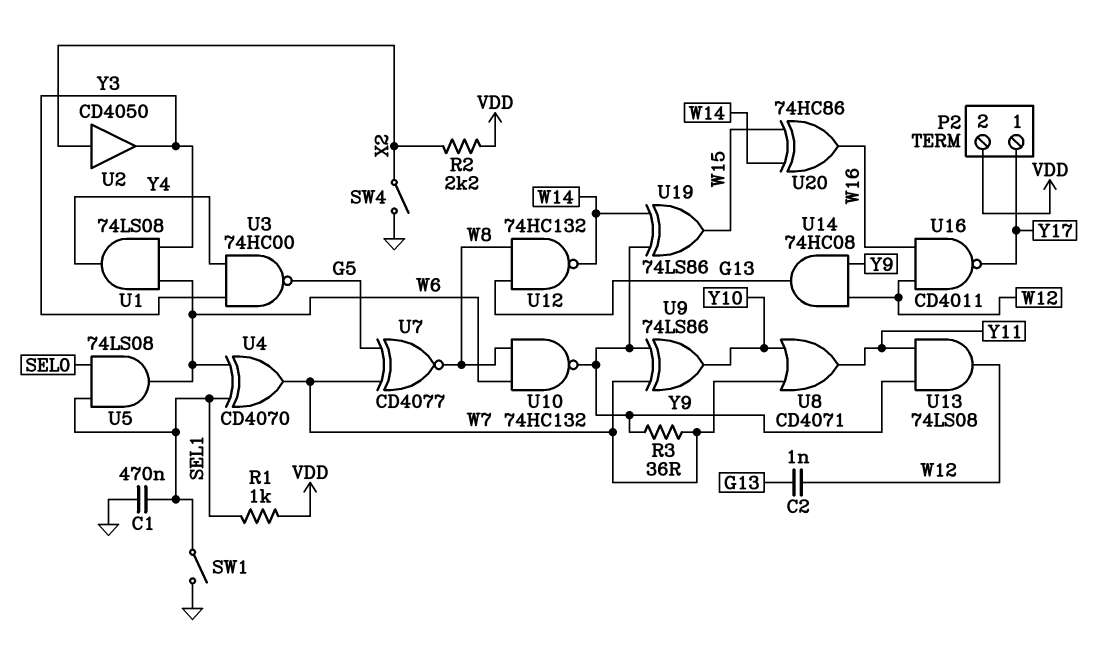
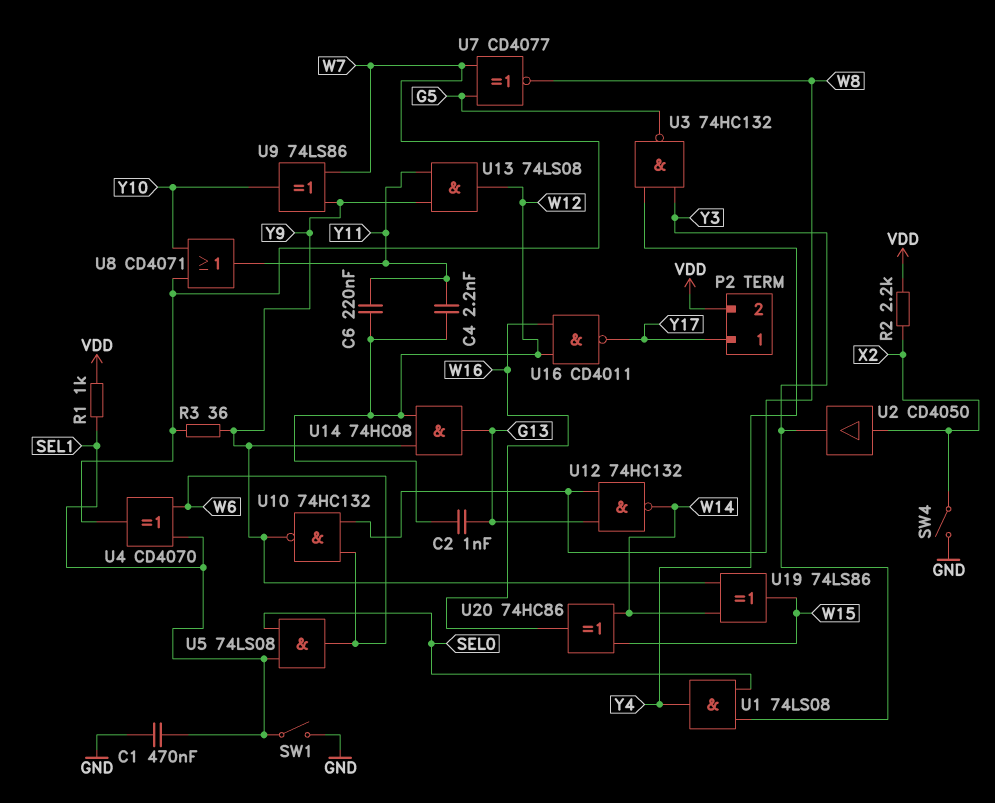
C4: none -> 2.2nF (W12, Y11)
C6: none -> 220nF (W12, Y11)
U1: AND 74LS08 (in W6, in Y3, out Y4) -> AND 74LS08 (in SEL0, in Y3, out Y4)
U3: NAND 74HC00 (in Y3, in Y4, out G5) -> NAND 74HC132 (in Y3, in Y4, out G5)

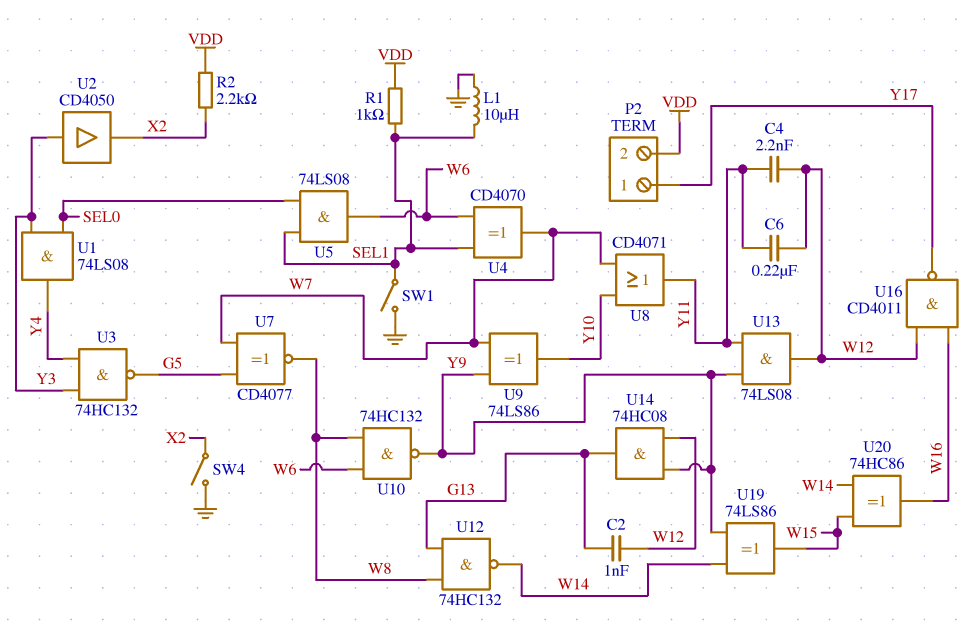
C1: 470nF (GND, SEL1) -> none
L1: none -> 10uH (GND, SEL1)
R3: 36 (W7, Y9) -> none
U2: buffer CD4050 (in X2, out Y3) -> buffer CD4050 (in Y3, out X2)

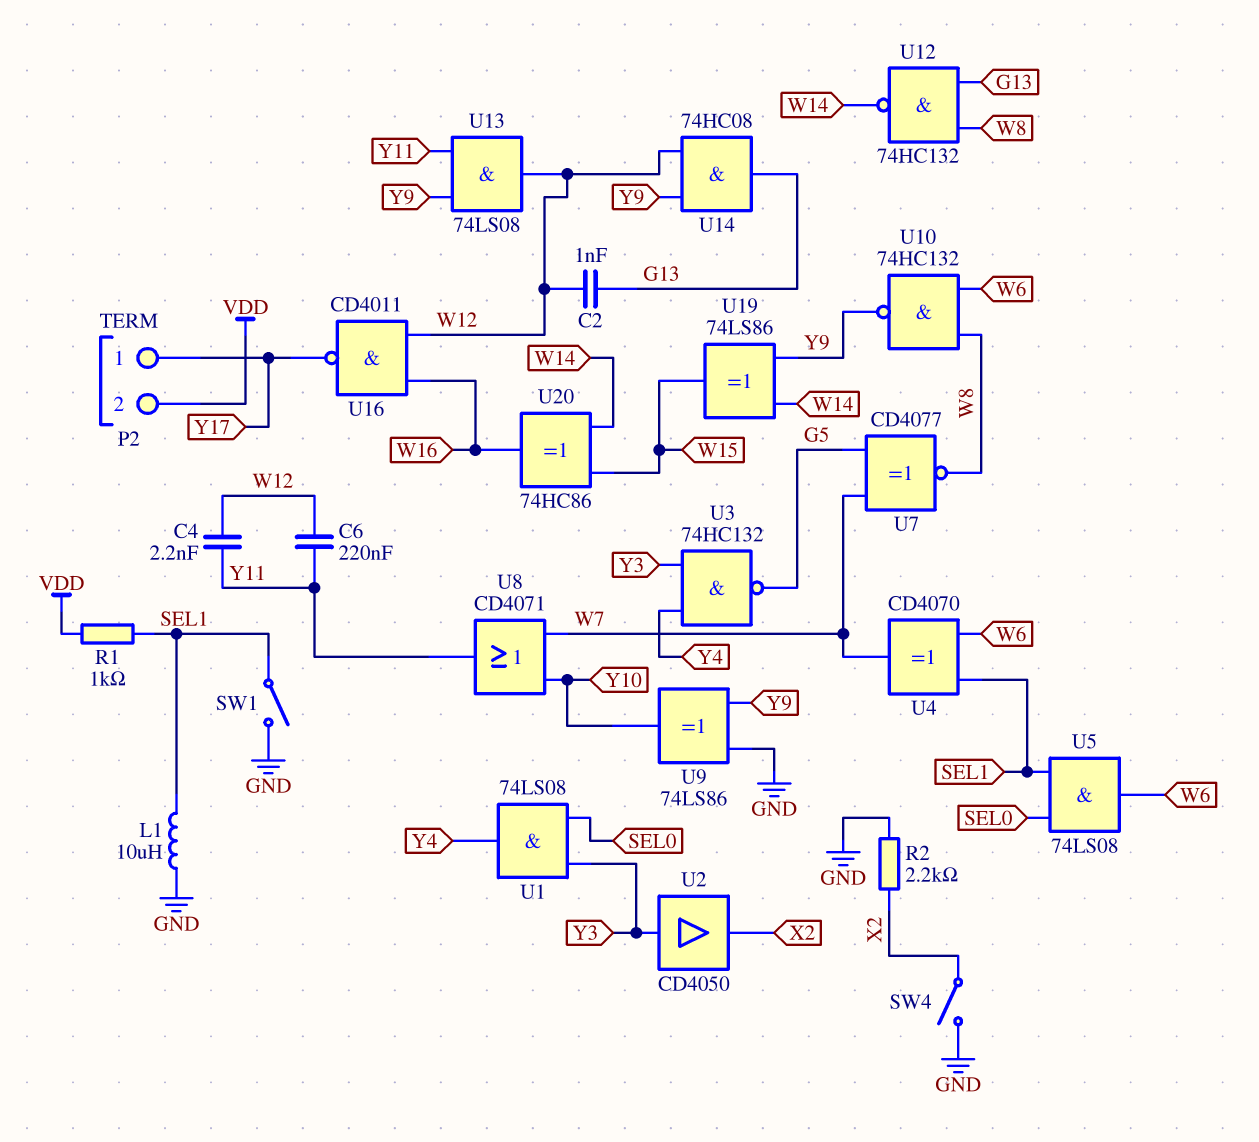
R2: 2.2k (VDD, X2) -> 2.2k (GND, X2)
U9: XOR 74LS86 (in W7, in Y9, out Y10) -> XOR 74LS86 (in GND, in Y9, out Y10)

